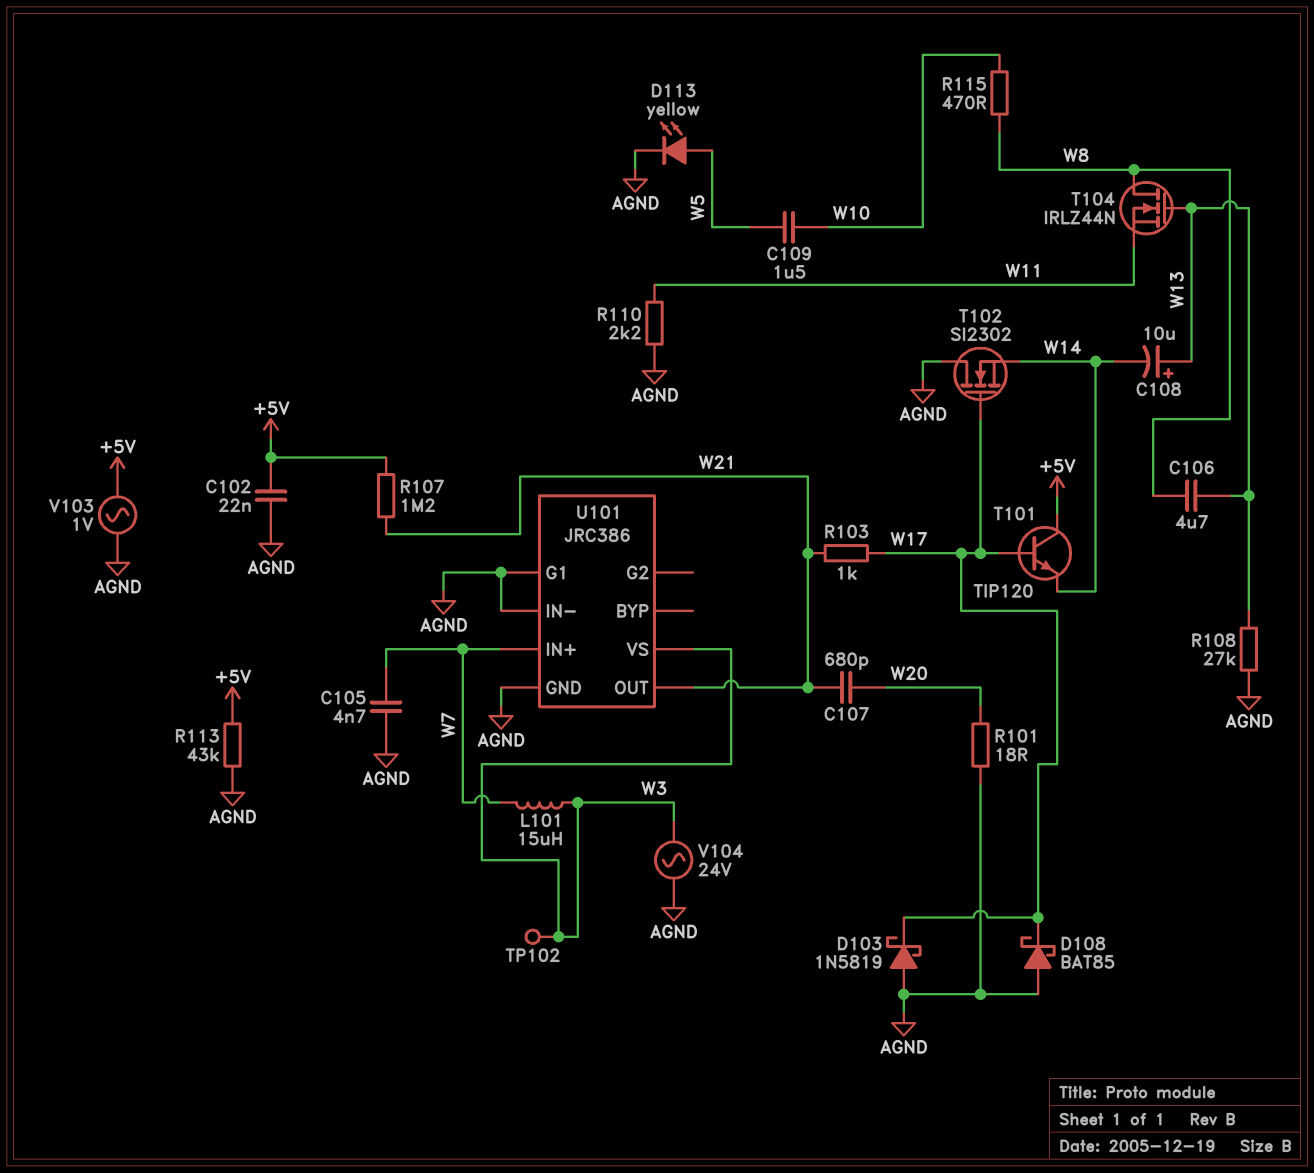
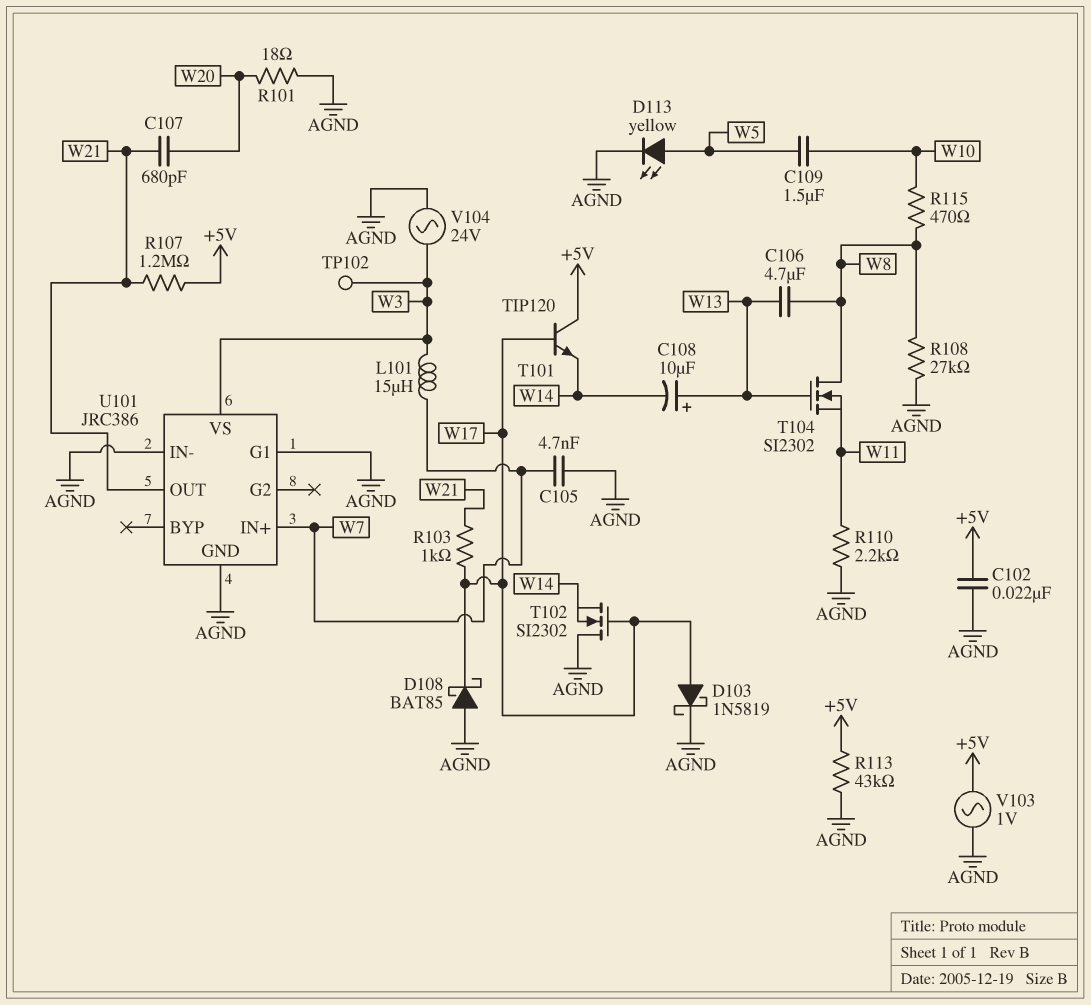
D103: schottky 1N5819 (A AGND, K W17) -> schottky 1N5819 (A W17, K AGND)
R108: 27k (AGND, W13) -> 27k (AGND, W8)
T104: NMOS IRLZ44N (G W13, D W8, S W11) -> NMOS SI2302 (G W13, D W8, S W11)

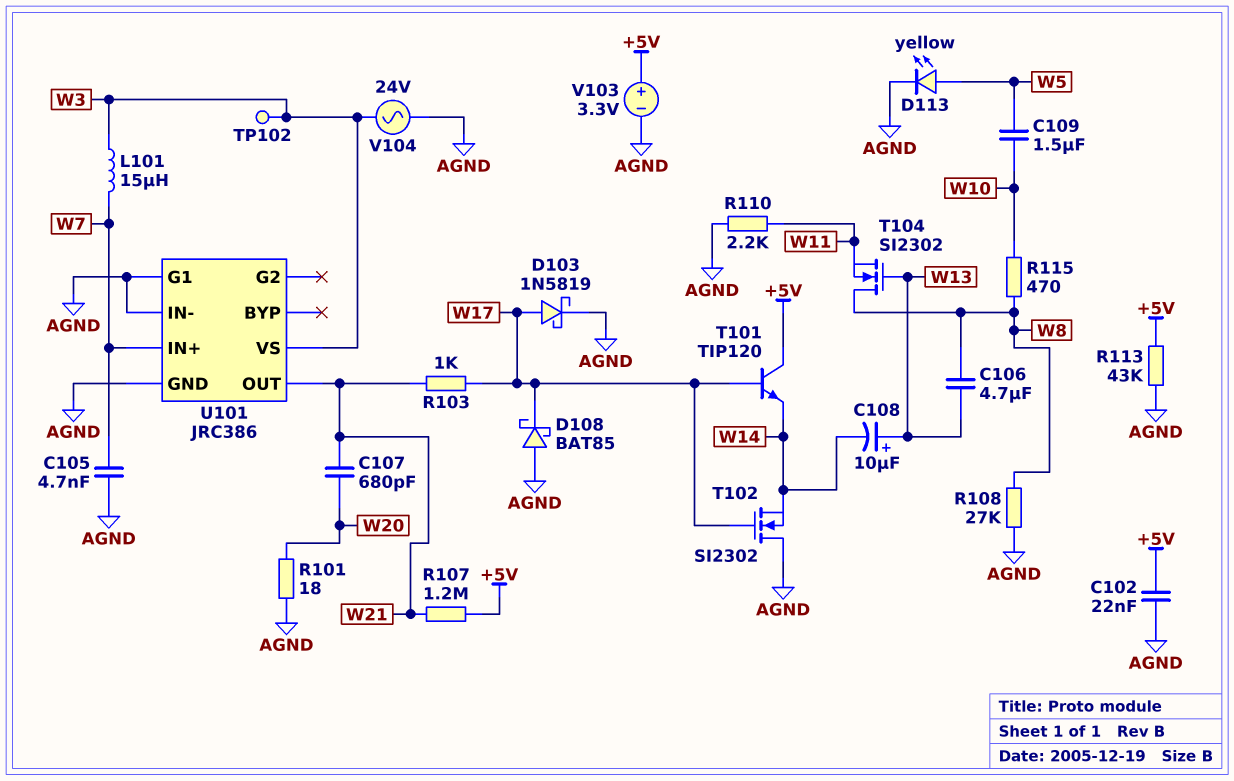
V103: AC 1V (+5V, AGND) -> 3.3V (plus +5V, minus AGND)

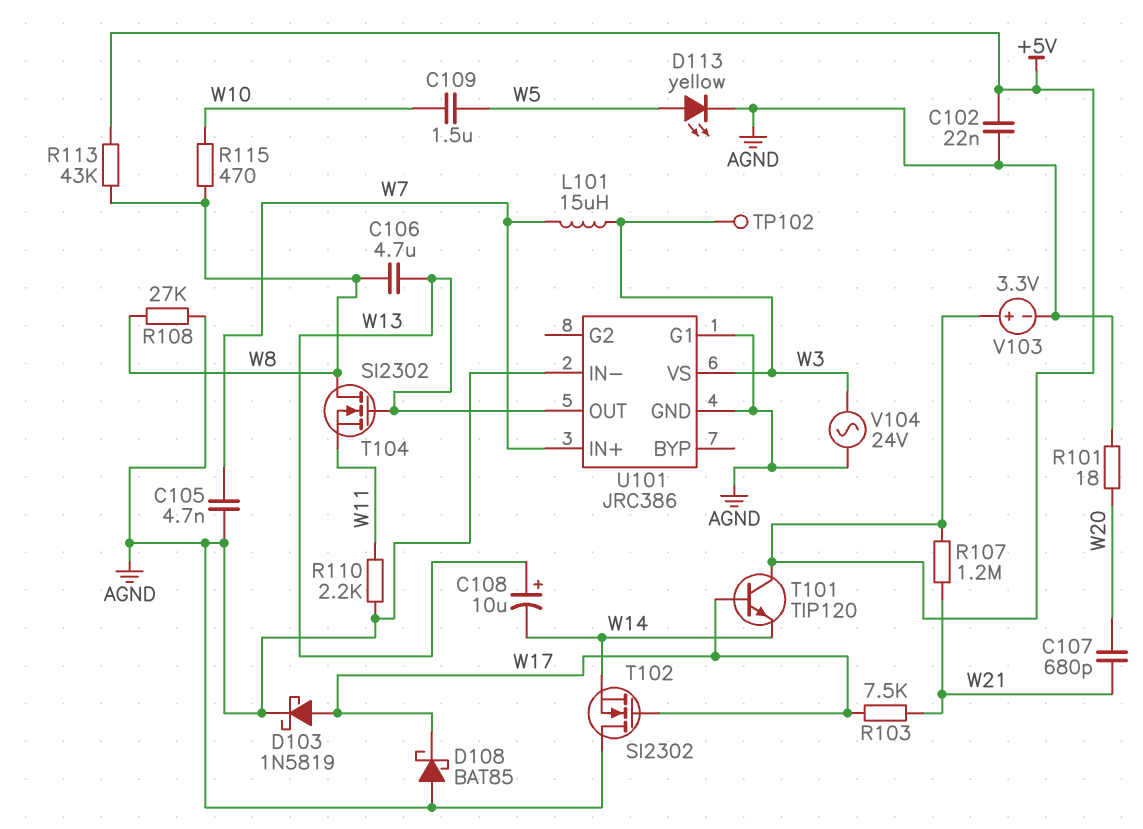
R103: 1k (W17, W21) -> 7.5k (W17, W21)
R113: 43k (+5V, AGND) -> 43k (+5V, W8)
U101 pin OUT: W21 -> W13

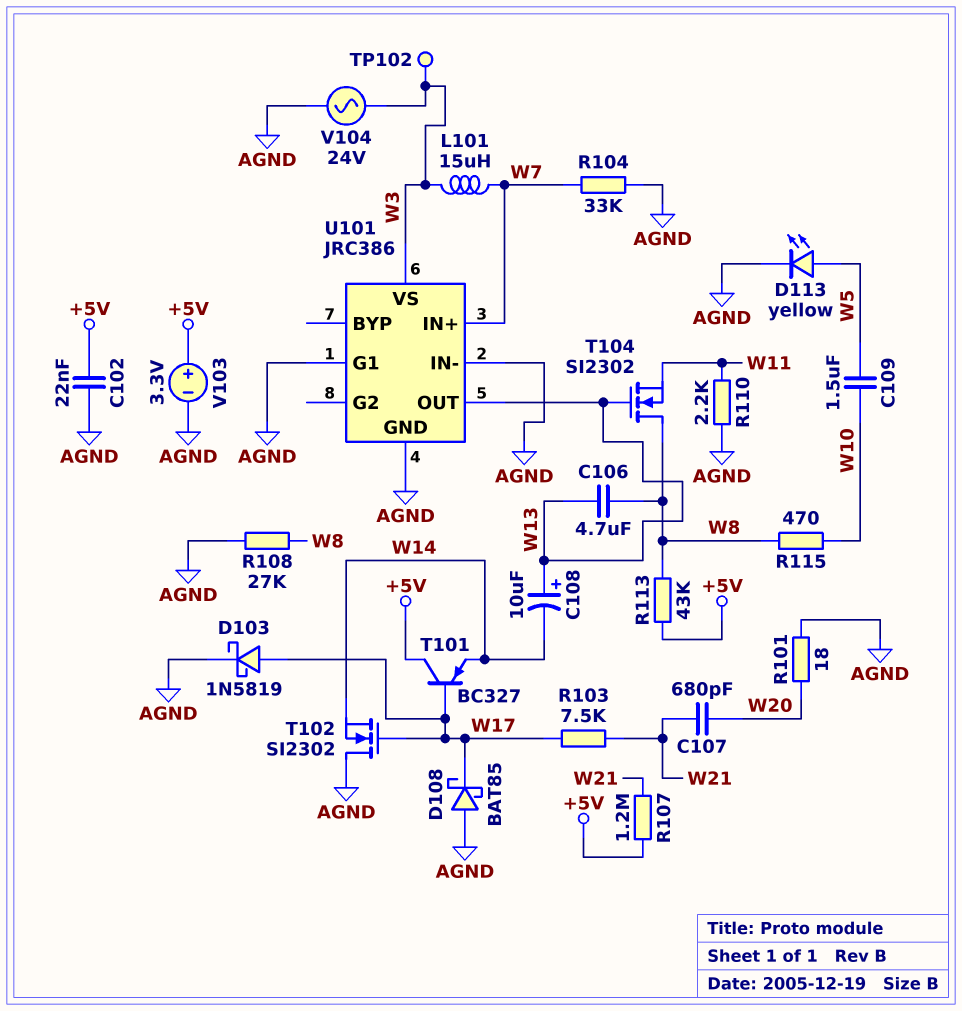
C105: 4.7nF (AGND, W7) -> none
R104: none -> 33k (AGND, W7)
T101: NPN TIP120 (B W17, C +5V, E W14) -> PNP BC327 (B W17, C +5V, E W14)

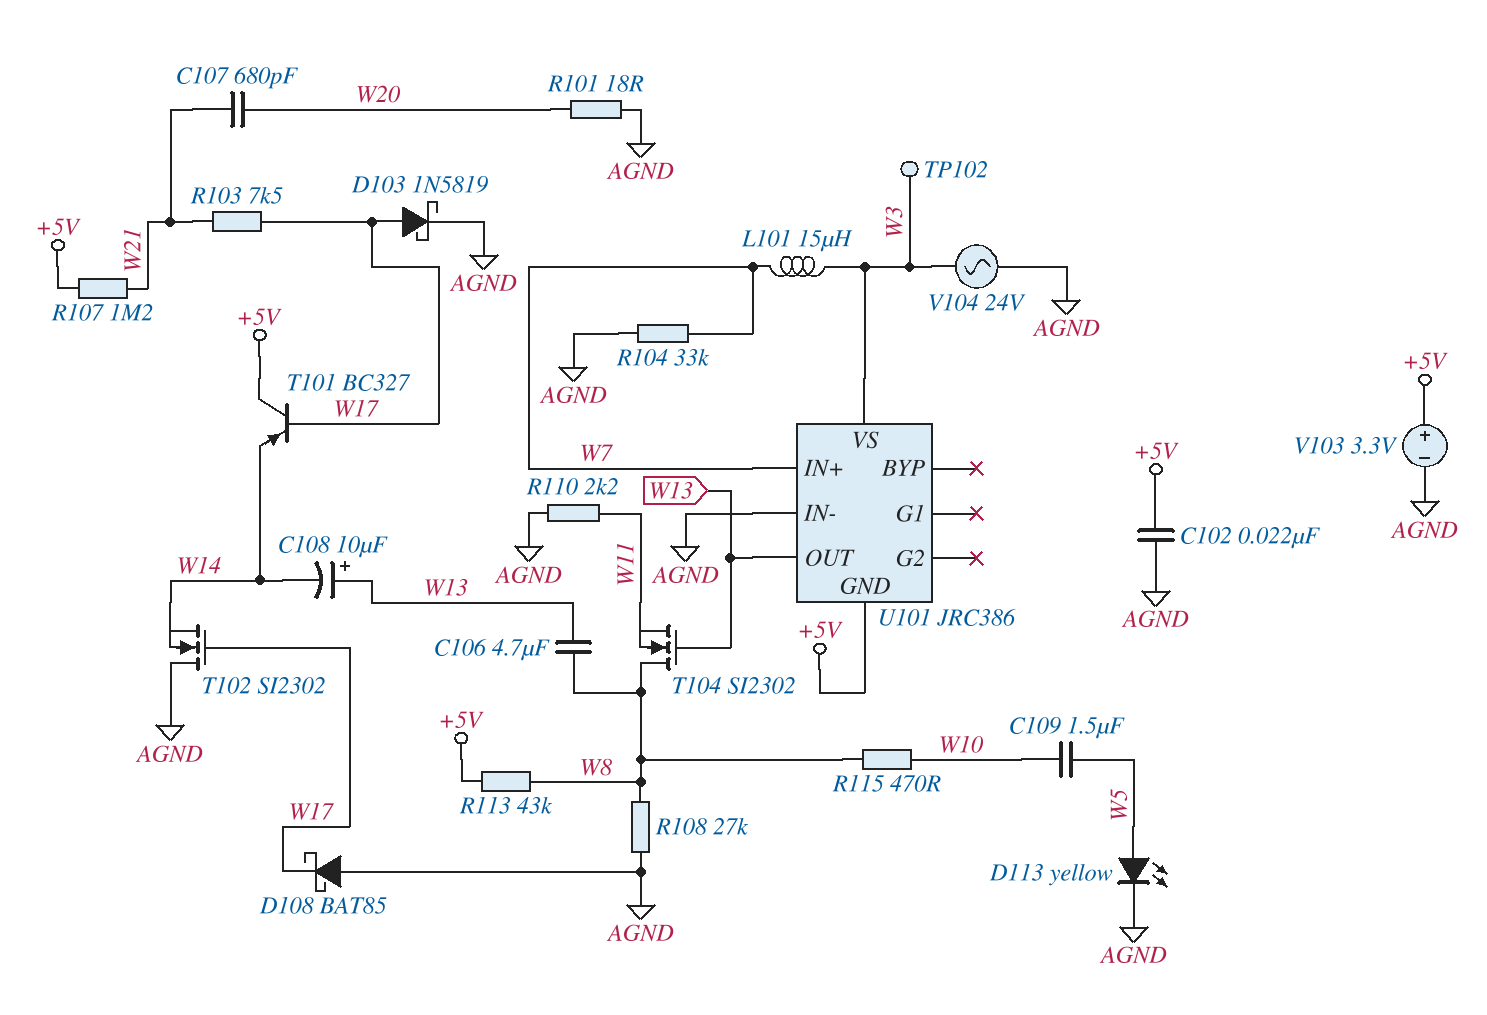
U101 pin G1: AGND -> none
U101 pin GND: AGND -> +5V

